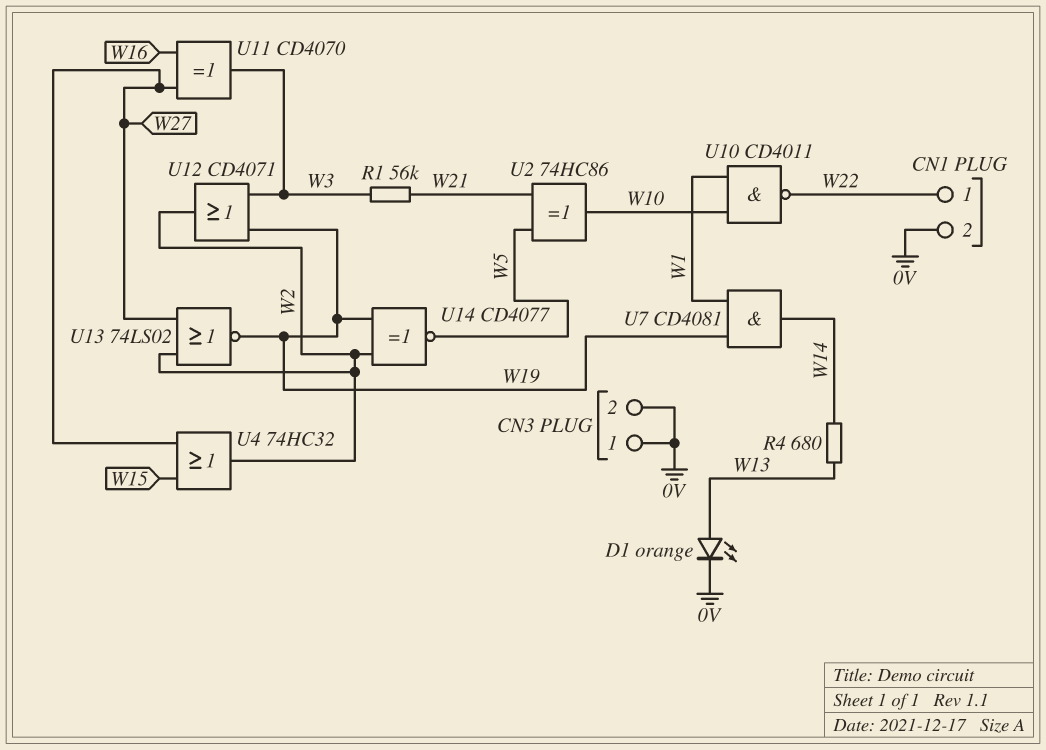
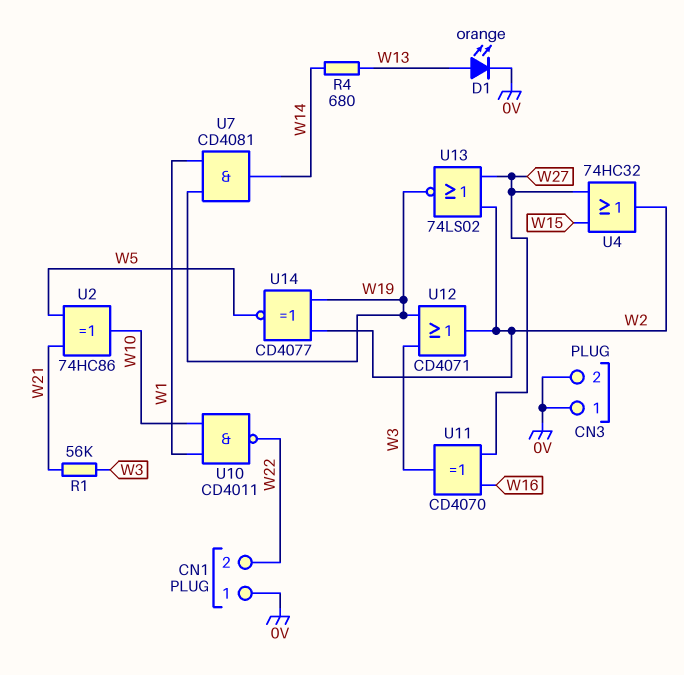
CN1 pin 1: W22 -> 0V
CN1 pin 2: 0V -> W22

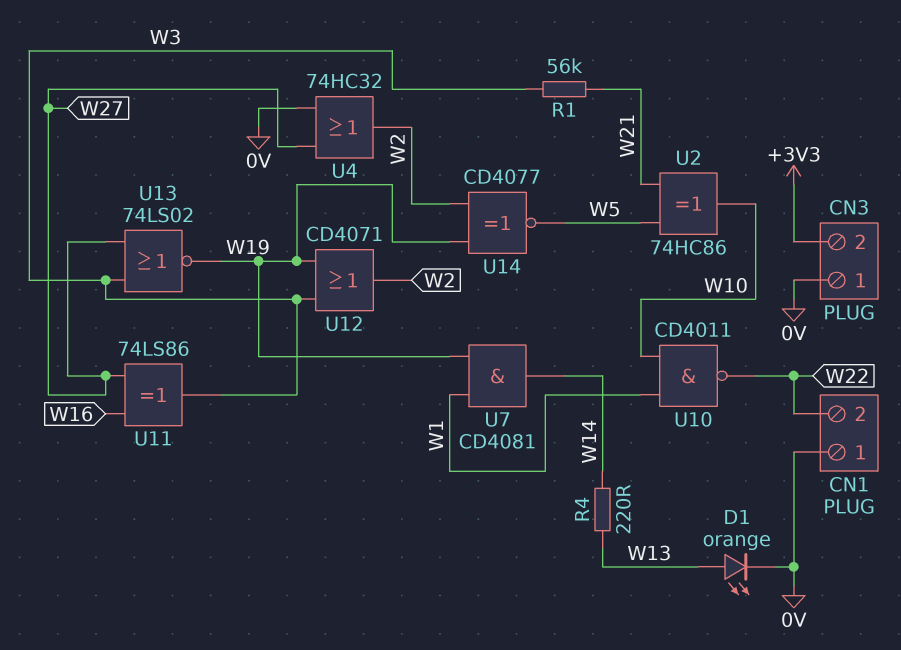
CN3 pin 2: 0V -> +3V3
R4: 680 (W13, W14) -> 220 (W13, W14)
U4: OR 74HC32 (in W15, in W27, out W2) -> OR 74HC32 (in 0V, in W27, out W2)
U11: XOR CD4070 (in W16, in W27, out W3) -> XOR 74LS86 (in W16, in W27, out W3)
U13: NOR 74LS02 (in W2, in W27, out W19) -> NOR 74LS02 (in W3, in W27, out W19)

